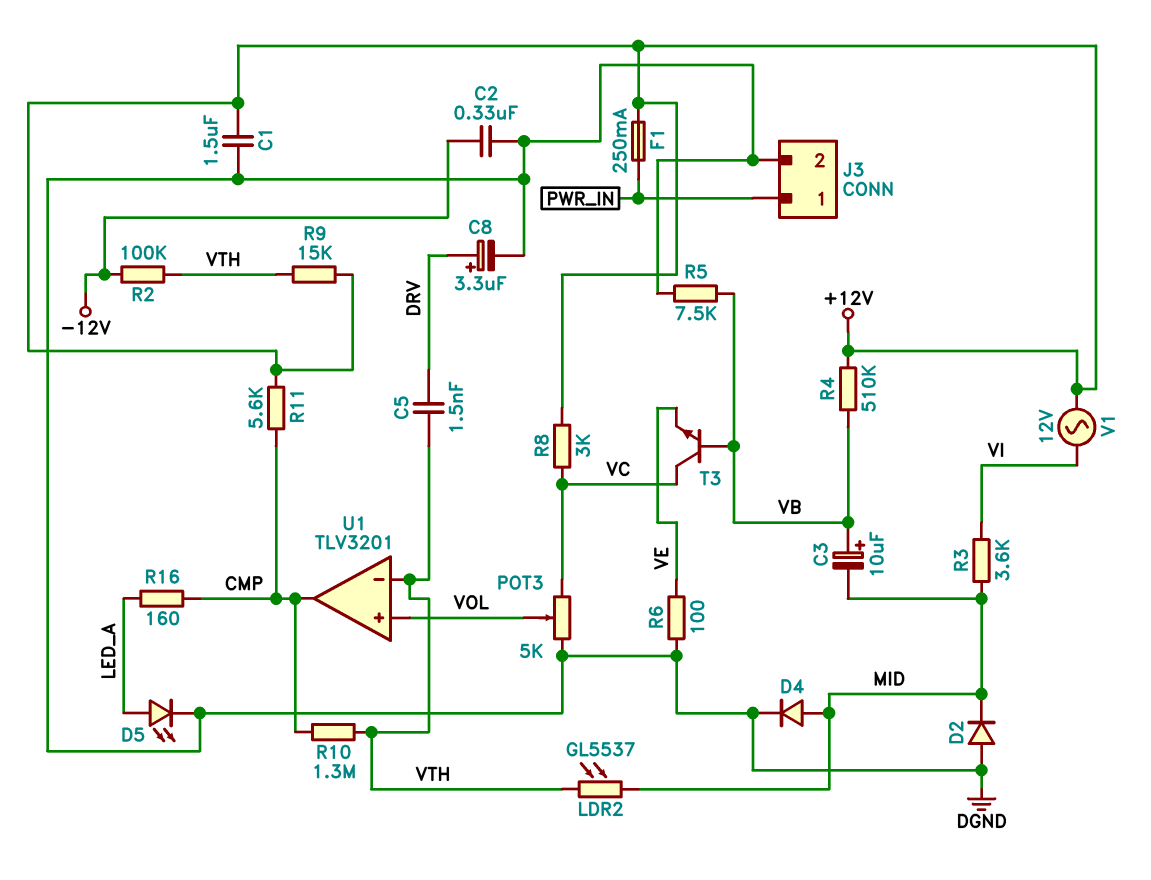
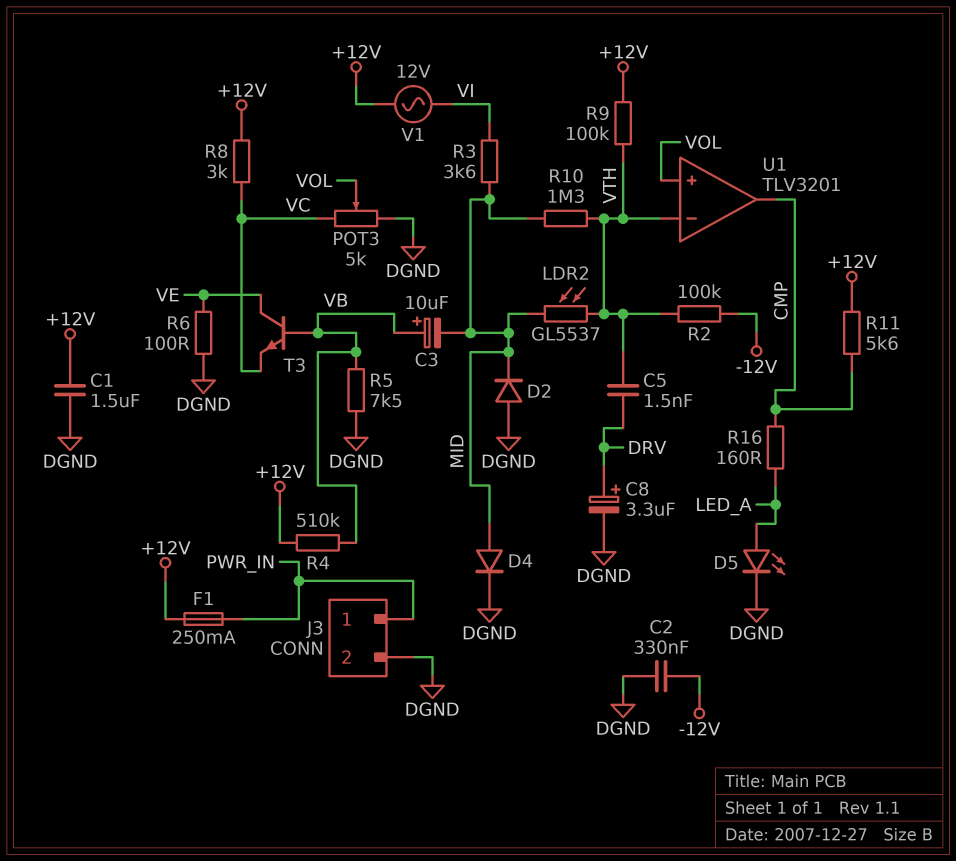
R9: 15k (+12V, VTH) -> 100k (+12V, VTH)
R10: 1.3M (CMP, VTH) -> 1.3M (MID, VTH)
T3: NPN (B VB, C VC, E VE) -> NPN (B VB, C VE, E VC)

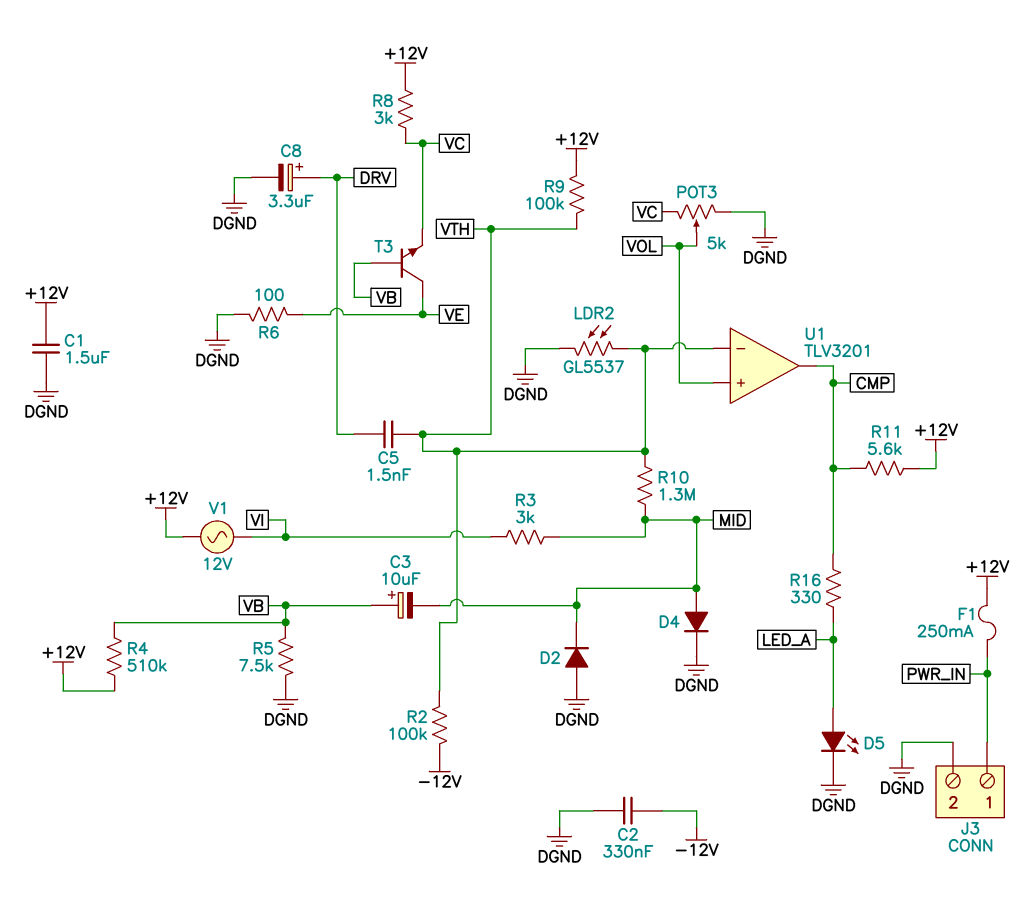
LDR2: GL5537 (MID, VTH) -> GL5537 (DGND, VTH)
R3: 3.6k (MID, VI) -> 3k (MID, VI)
R16: 160 (CMP, LED_A) -> 330 (CMP, LED_A)

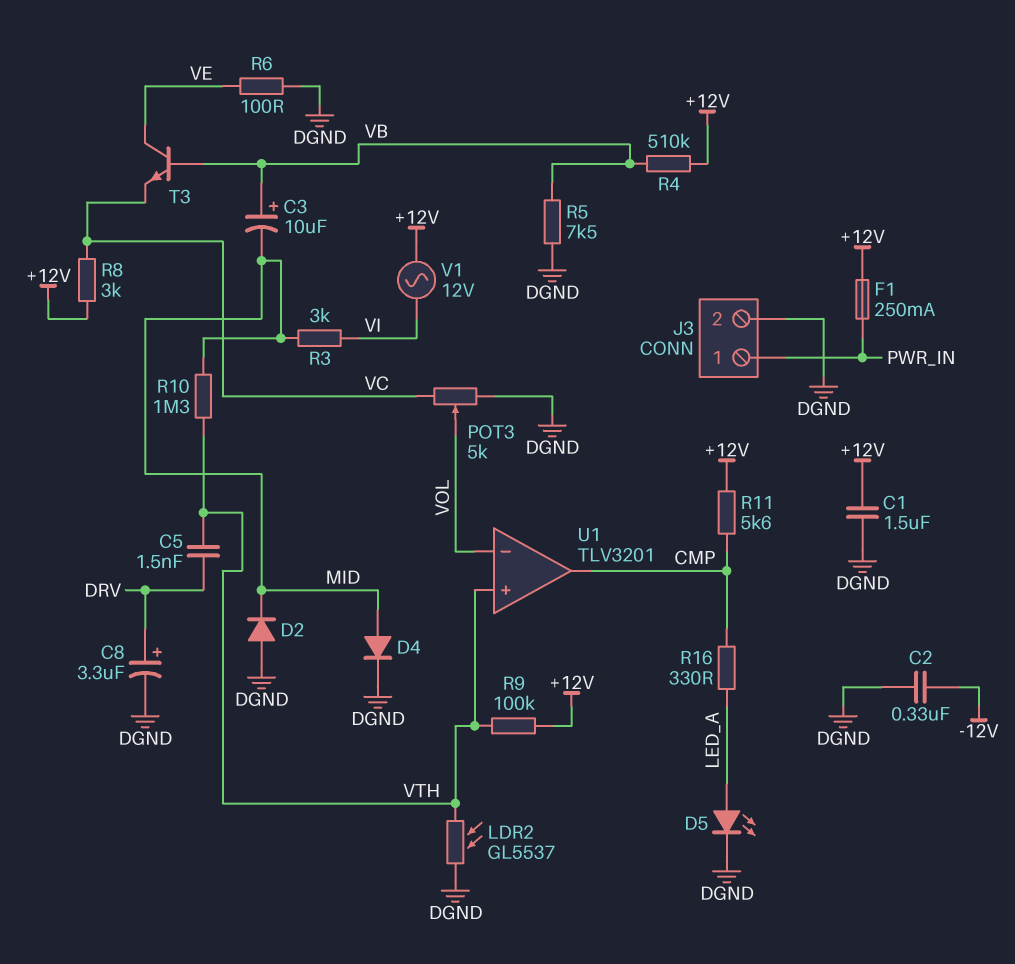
R2: 100k (-12V, VTH) -> none
U1 pin in+: VOL -> VTH
U1 pin in-: VTH -> VOL

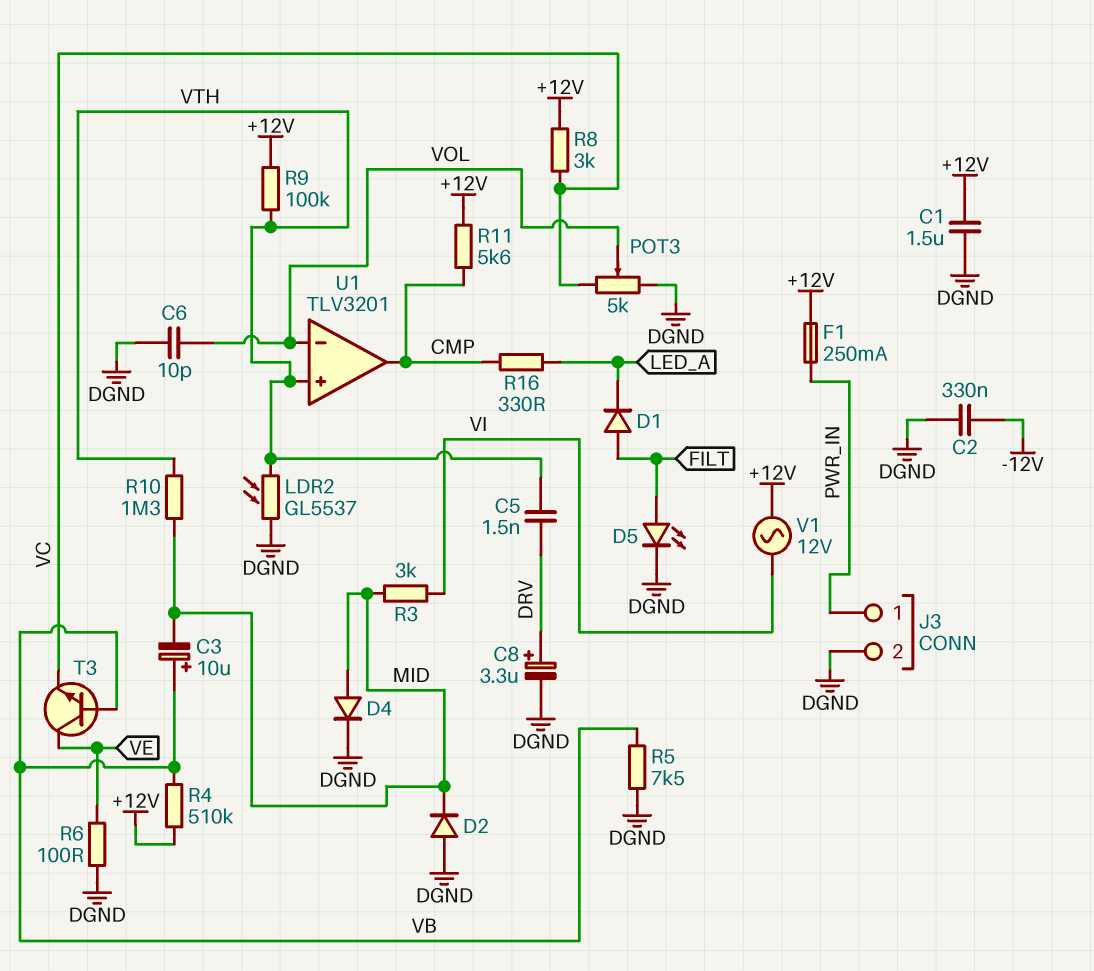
C6: none -> 10pF (DGND, VOL)
D1: none -> diode (A FILT, K LED_A)
D5: LED (A LED_A, K DGND) -> LED (A FILT, K DGND)

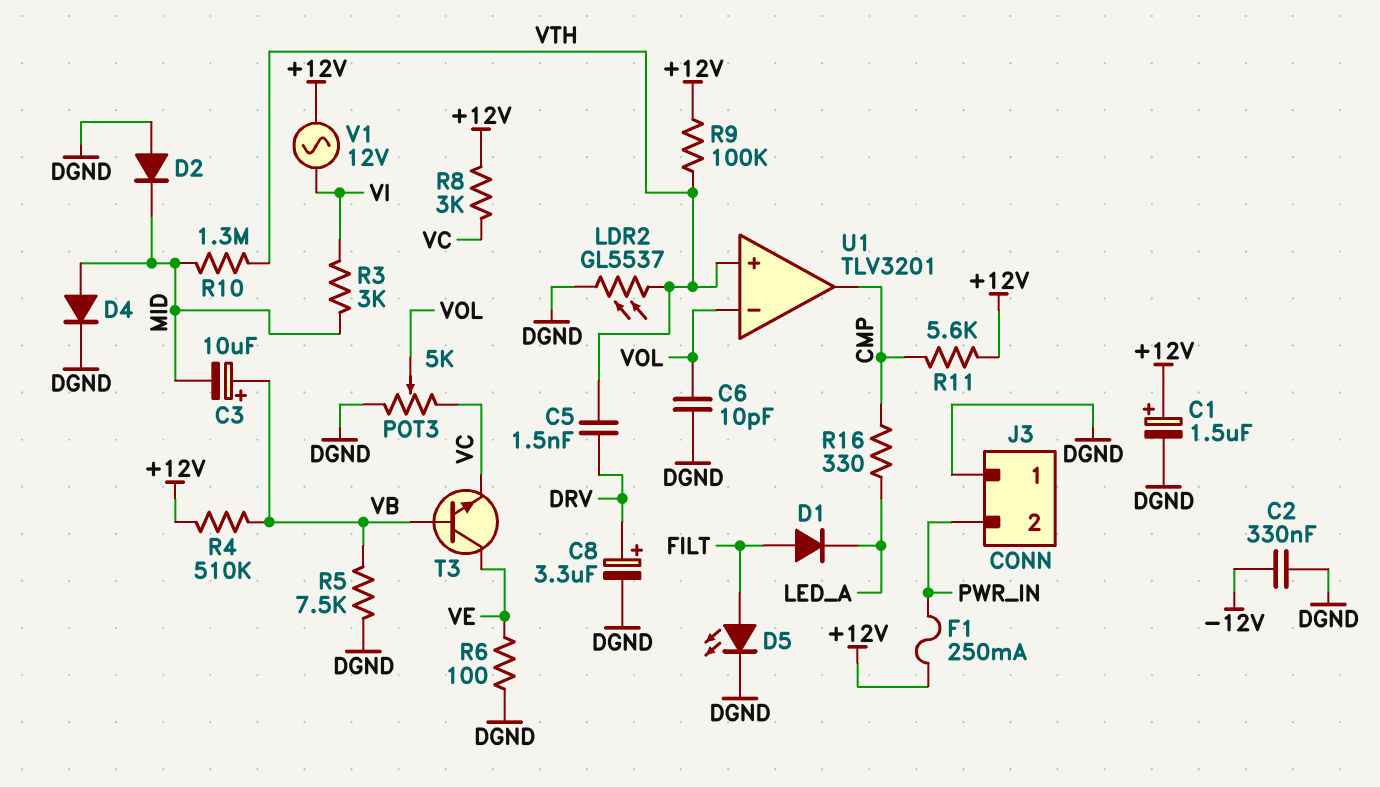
C1: 1.5uF (+12V, DGND) -> 1.5uF (plus +12V, minus DGND)
J3 pin 1: PWR_IN -> DGND
J3 pin 2: DGND -> PWR_IN

